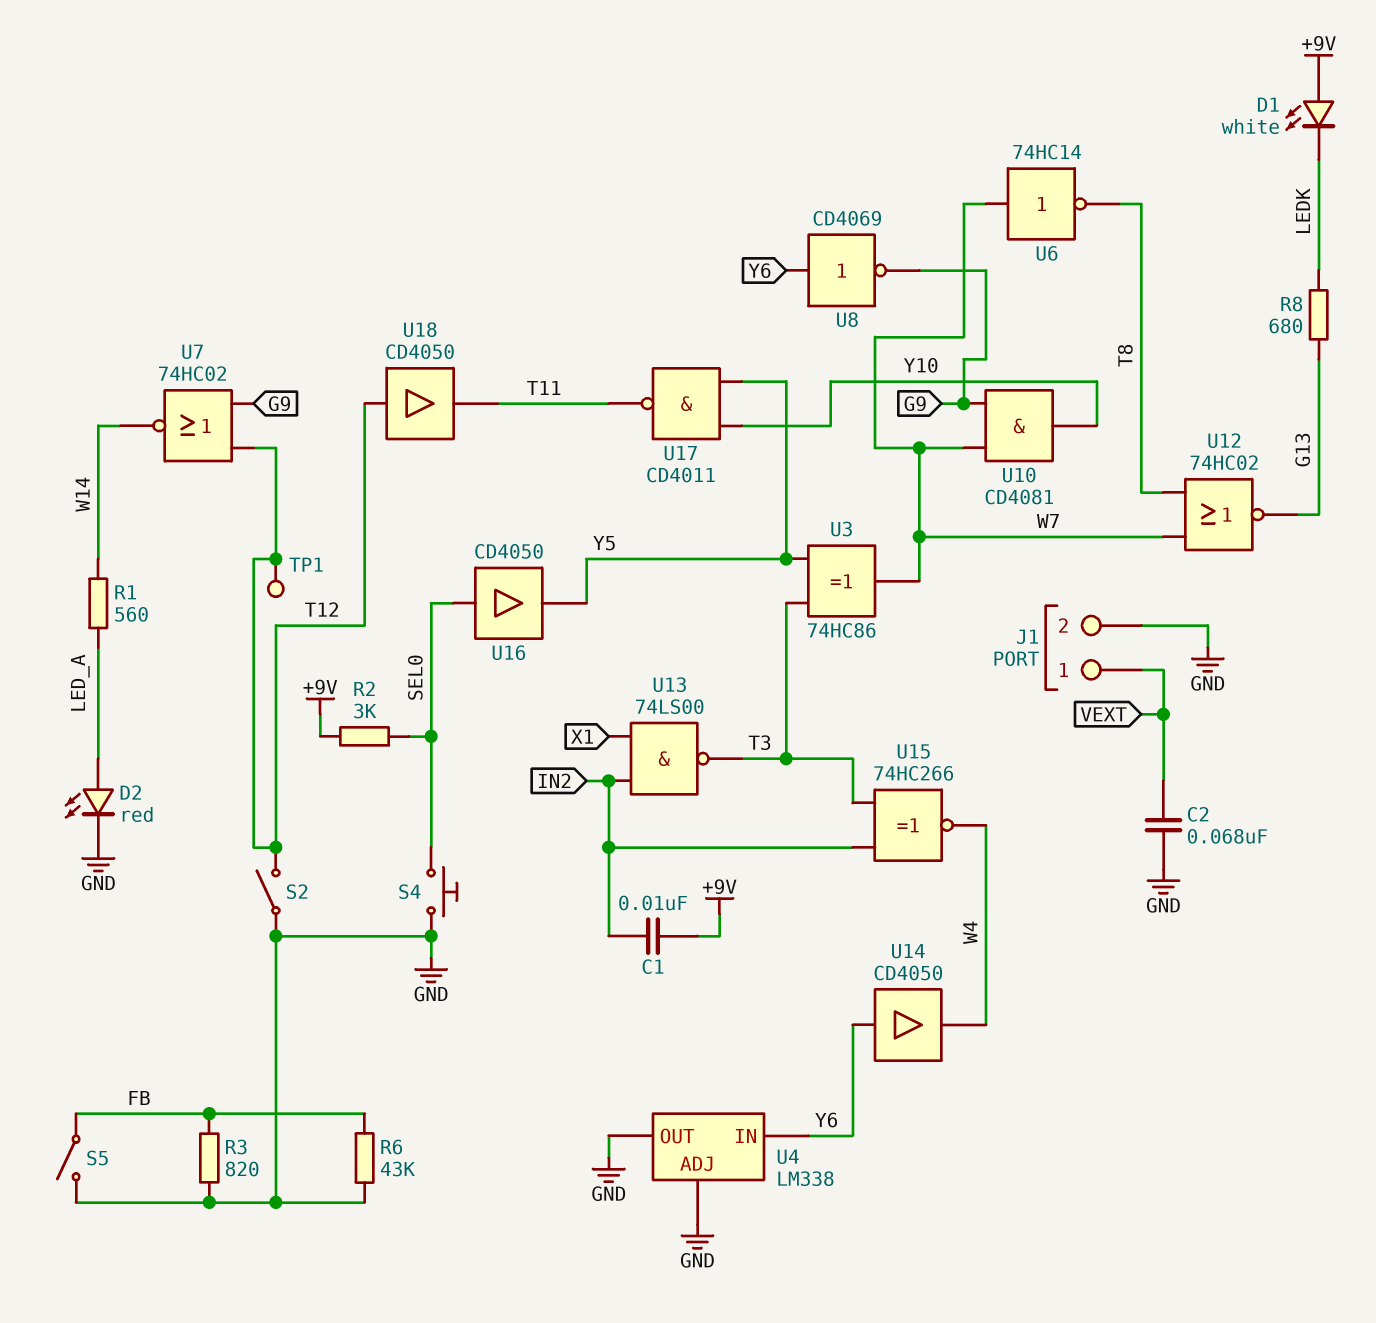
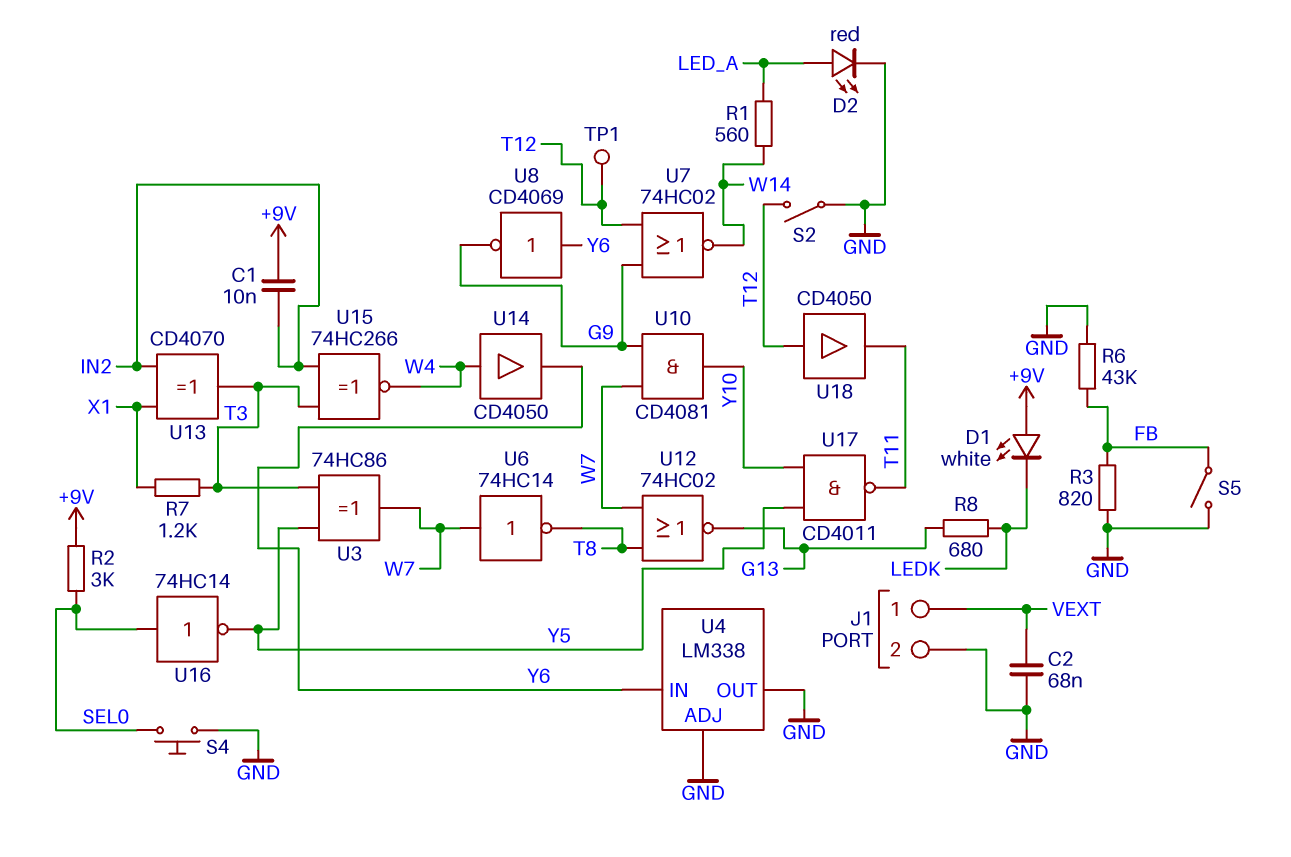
R7: none -> 1.2k (T3, X1)
U13: NAND 74LS00 (in IN2, in X1, out T3) -> XOR CD4070 (in IN2, in X1, out T3)
U14: buffer CD4050 (in Y6, out W4) -> buffer CD4050 (in W4, out Y6)
U16: buffer CD4050 (in SEL0, out Y5) -> NOT 74HC14 (in SEL0, out Y5)

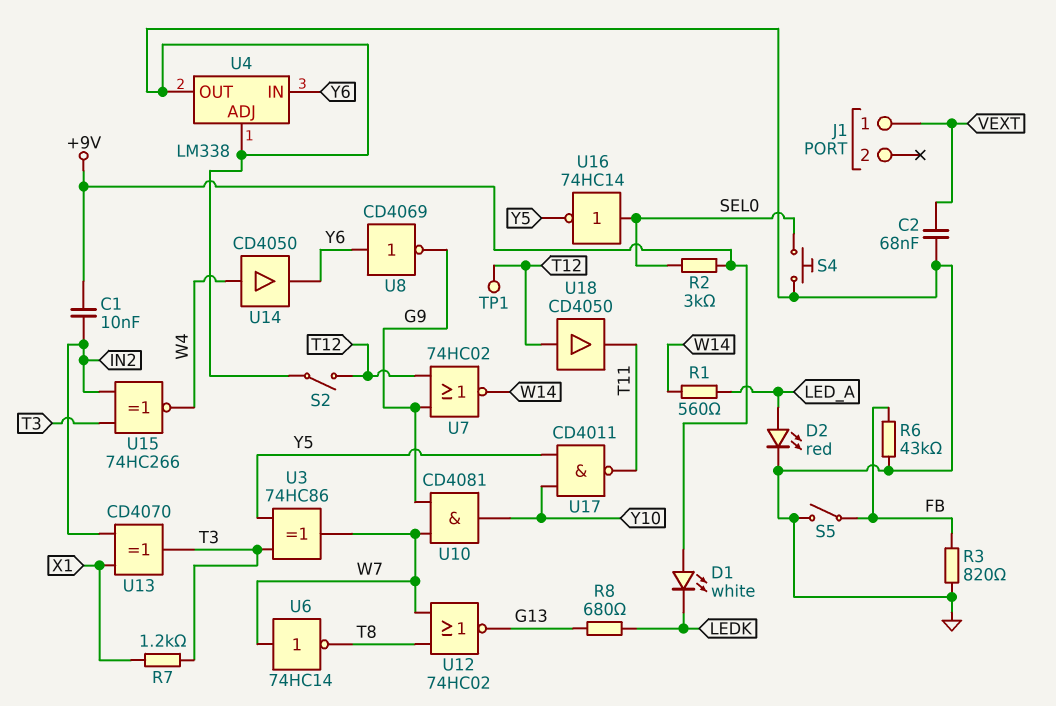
J1 pin 2: GND -> none

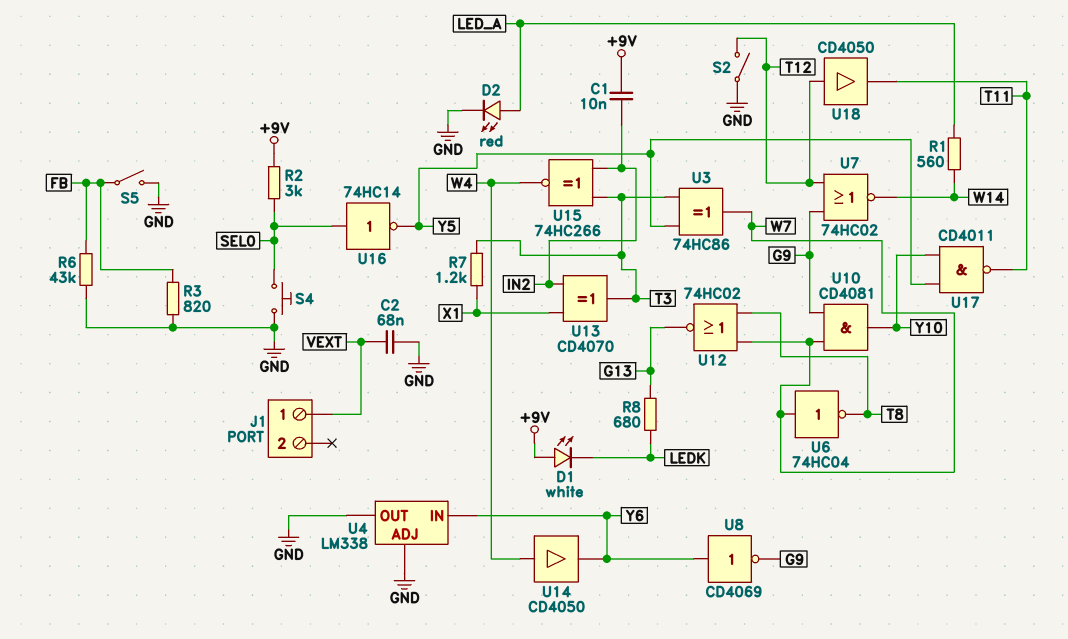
TP1: test point (T12) -> none
U6: NOT 74HC14 (in W7, out T8) -> NOT 74HC04 (in W7, out T8)

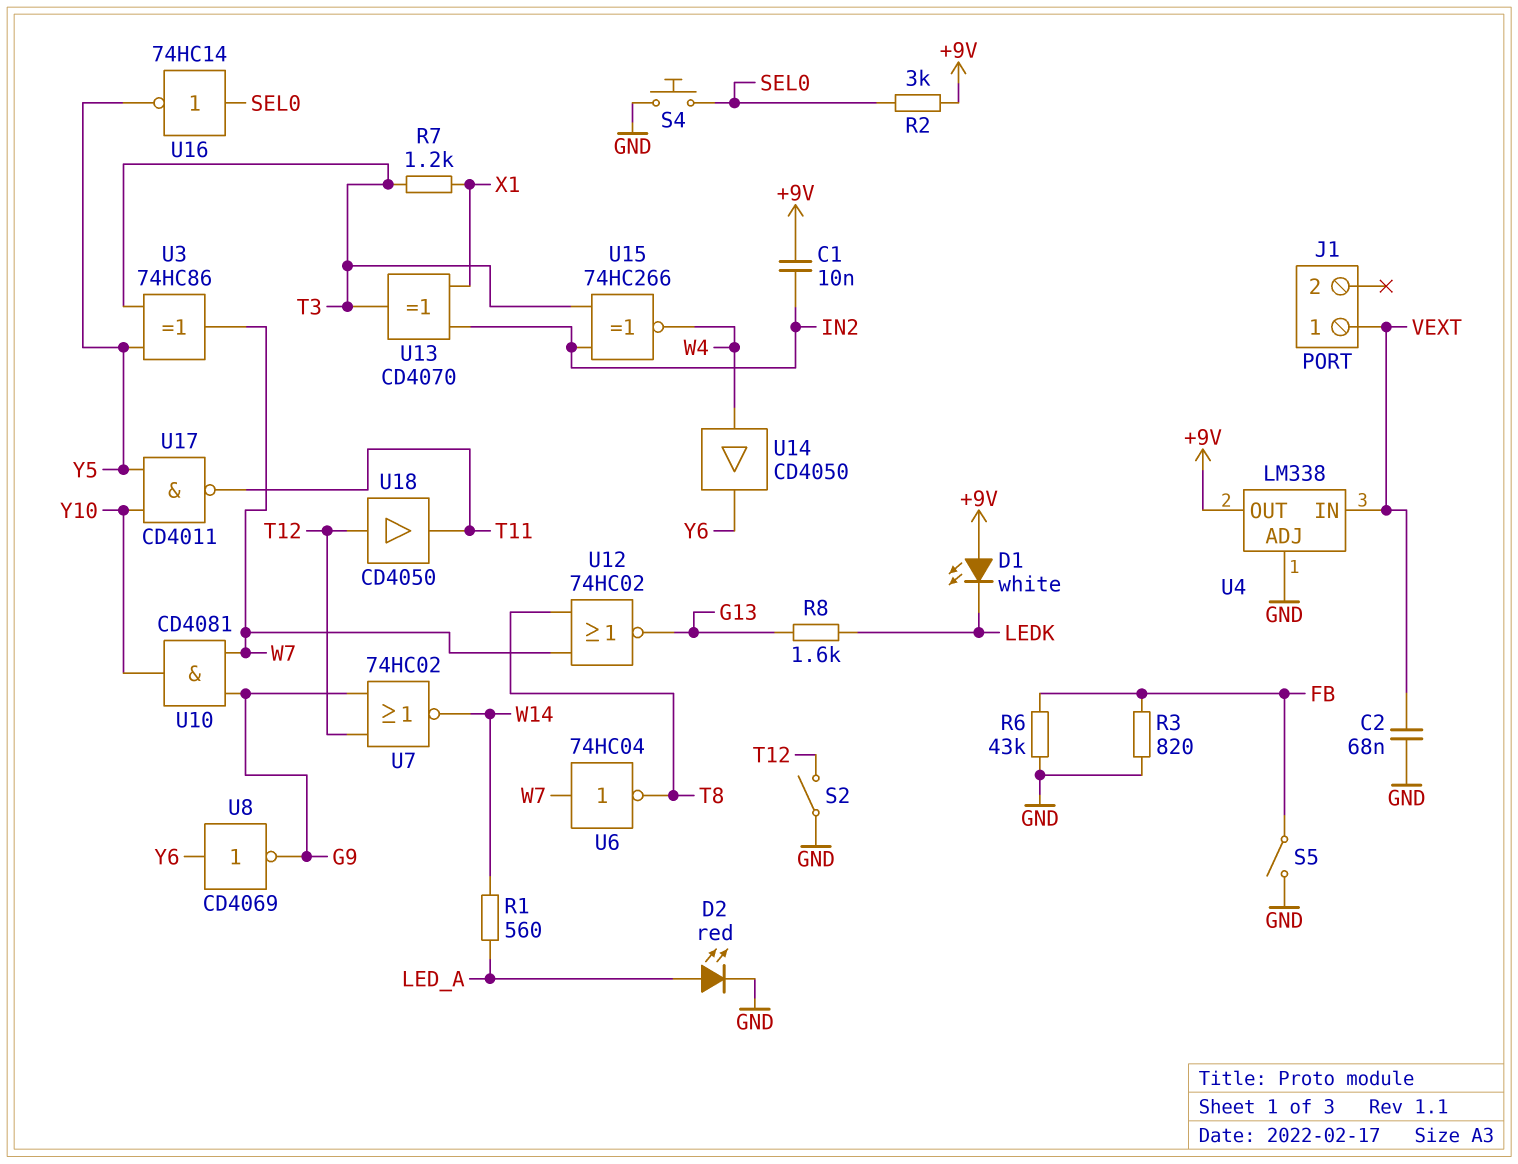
R8: 680 (G13, LEDK) -> 1.6k (G13, LEDK)
U4 pin IN: Y6 -> VEXT
U4 pin OUT: GND -> +9V

